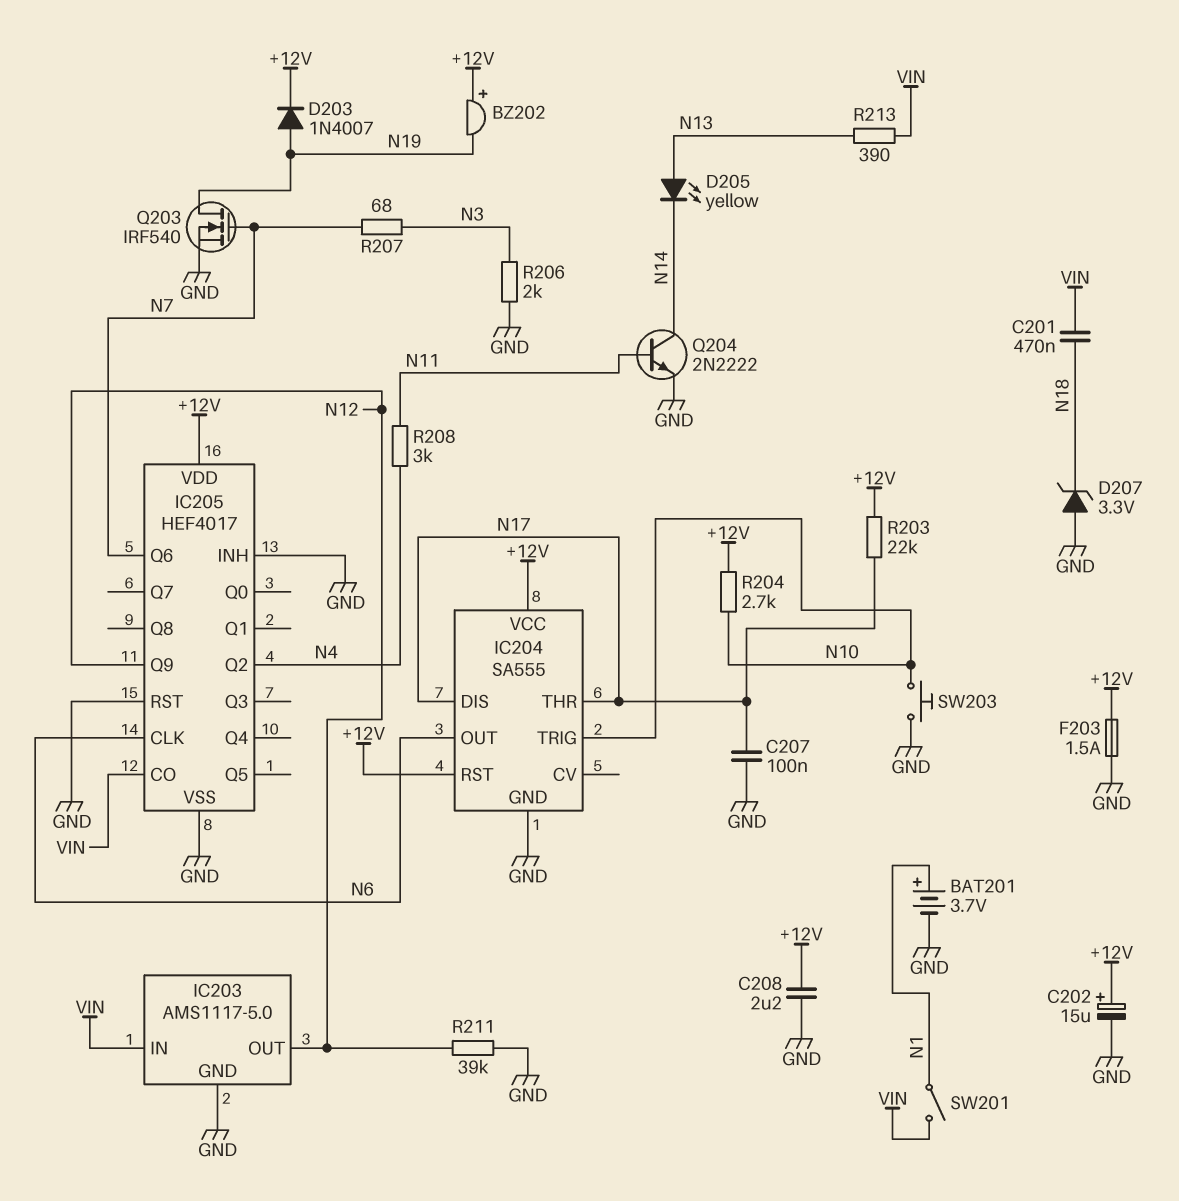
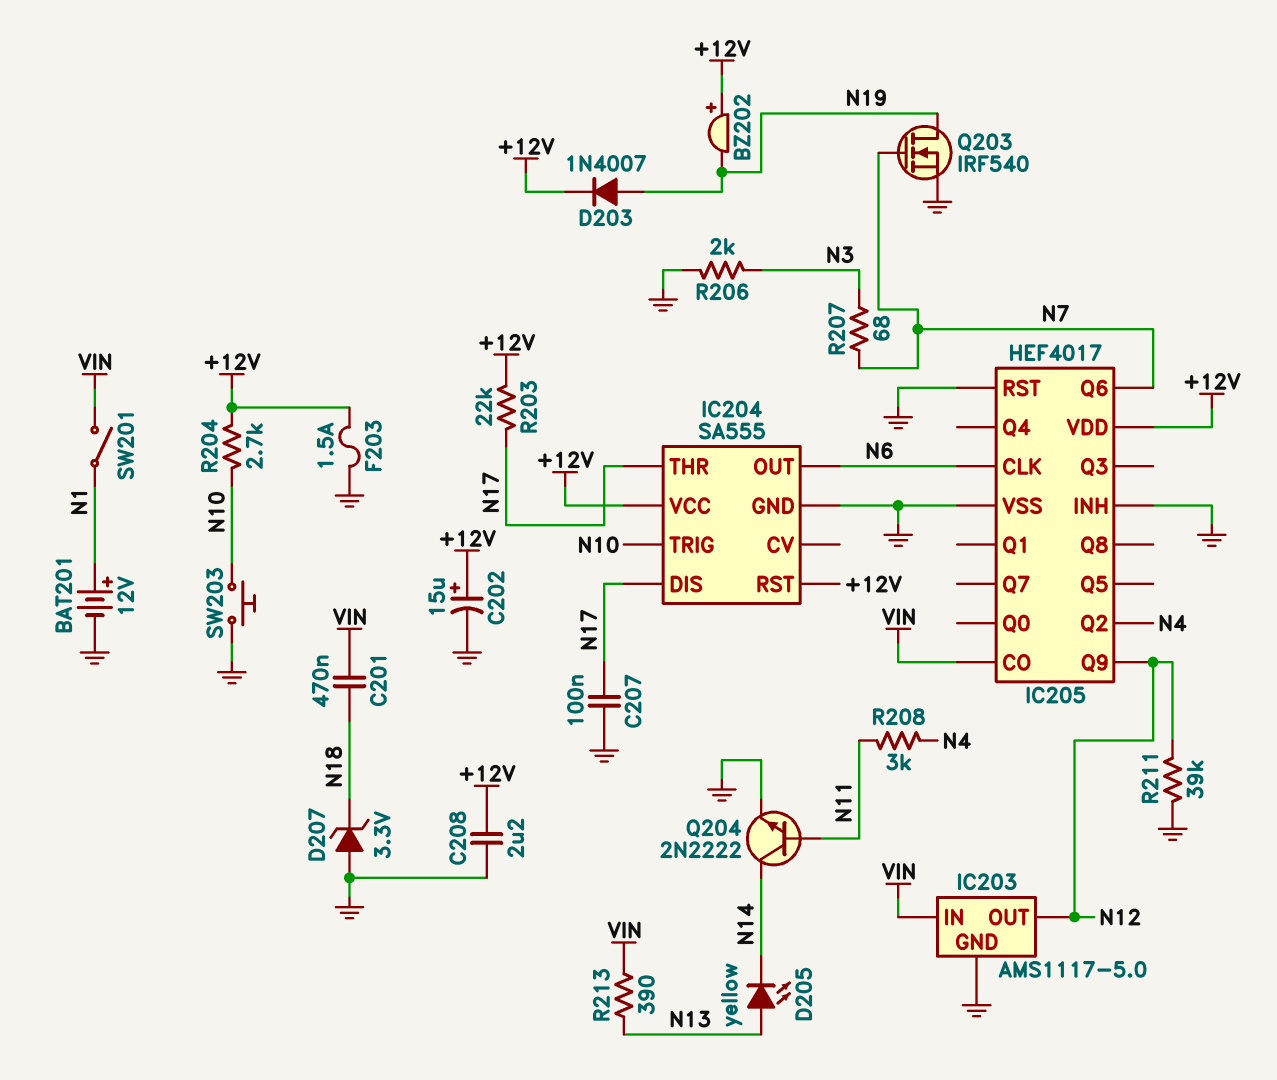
BAT201: 3.7V (plus N1, minus GND) -> 12V (plus N1, minus GND)

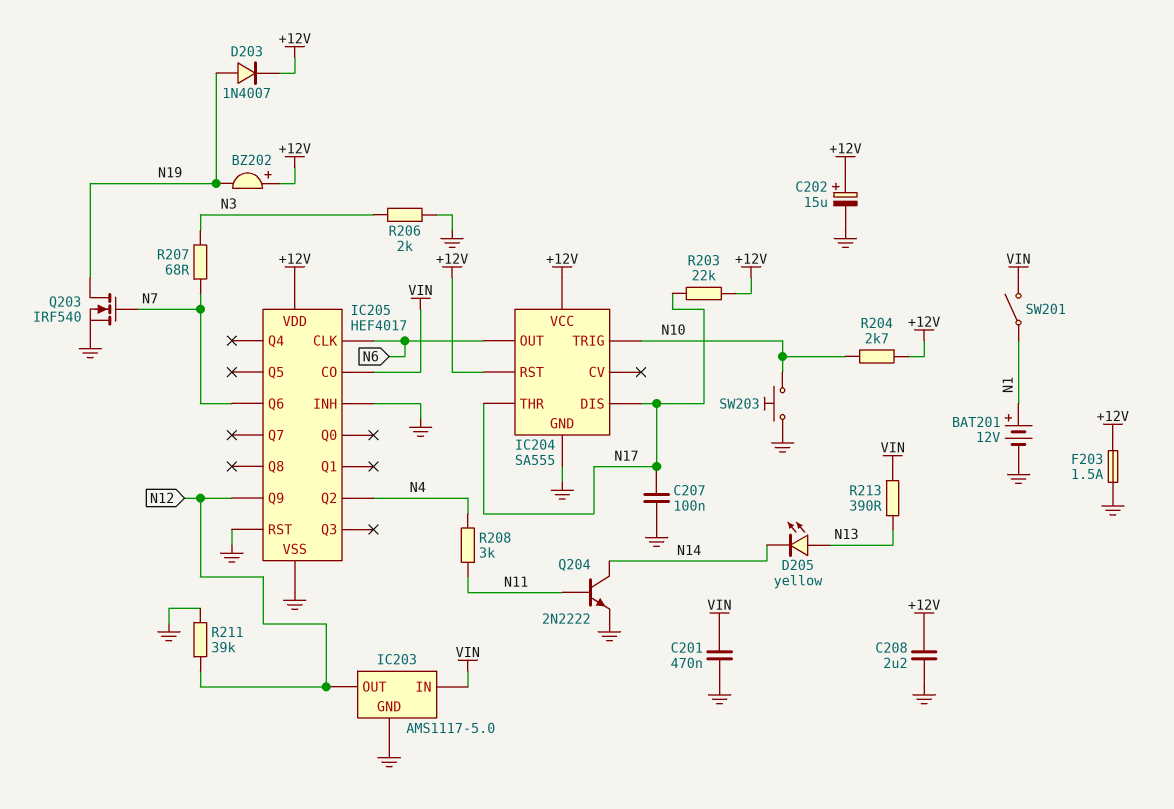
C201: 470nF (N18, VIN) -> 470nF (GND, VIN)
D207: zener 3.3V (A GND, K N18) -> none

